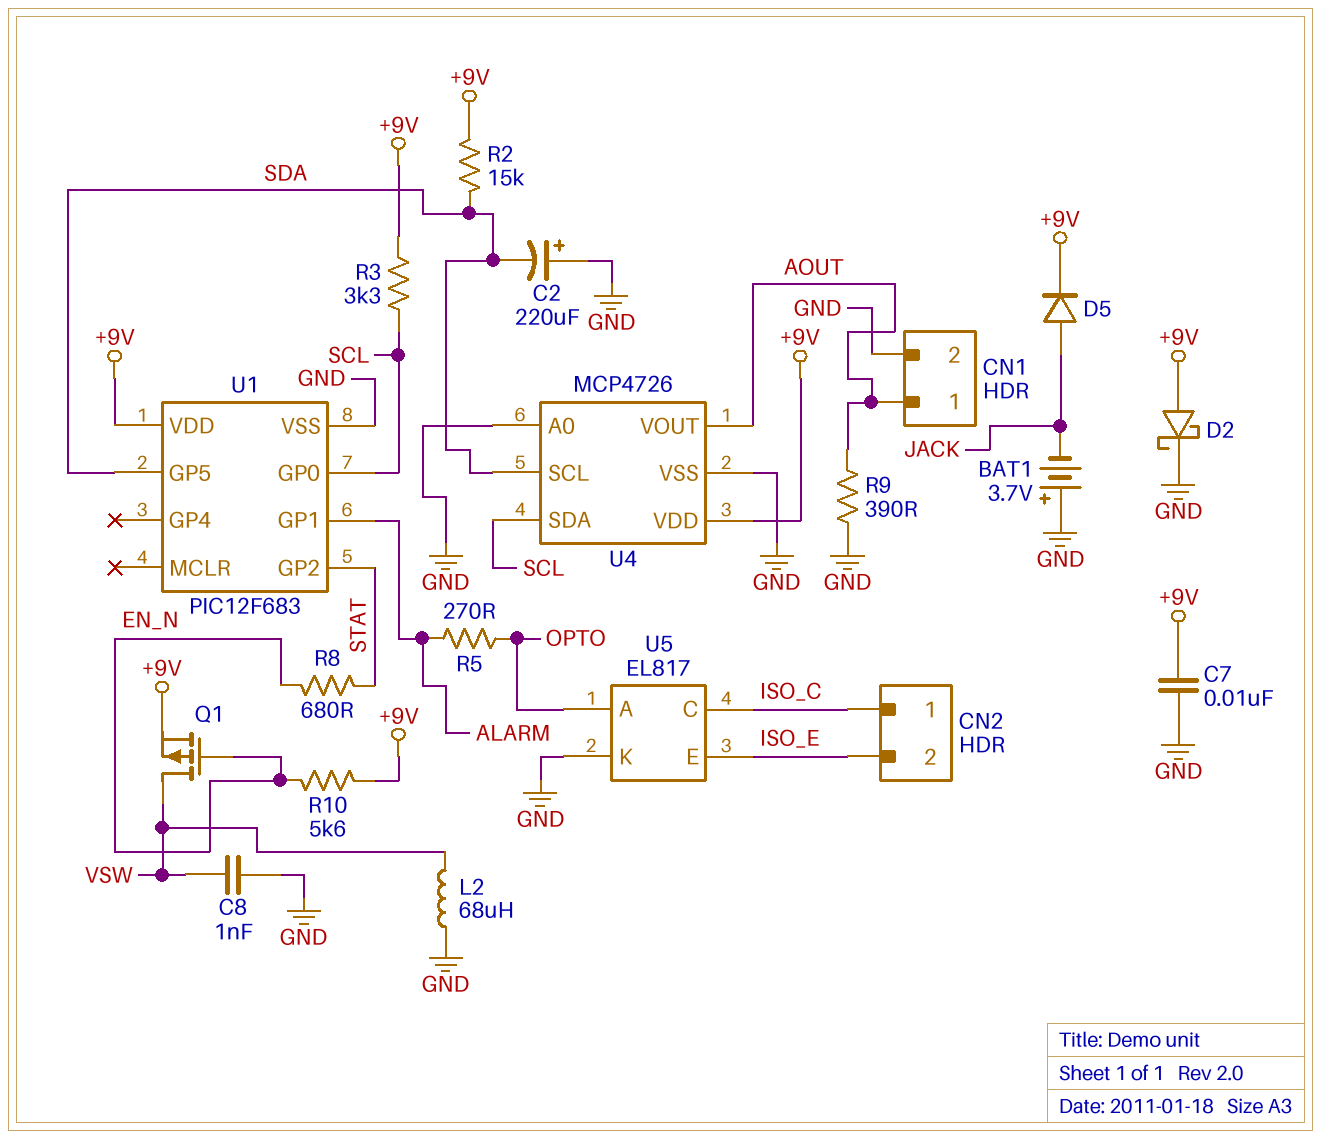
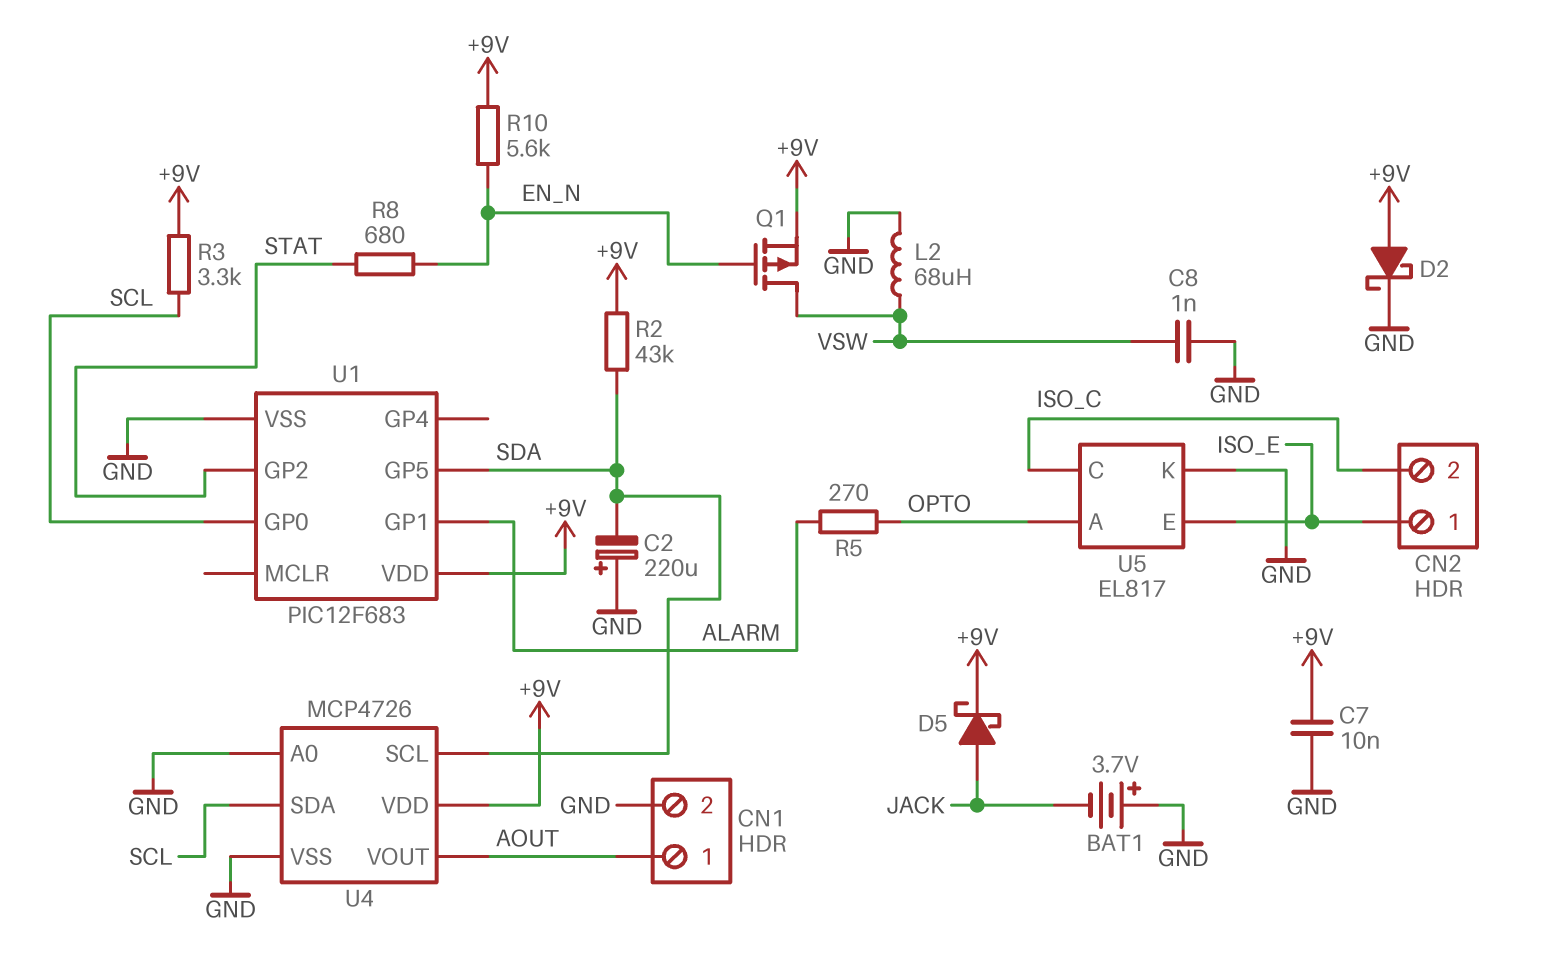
CN2 pin 1: ISO_C -> ISO_E
CN2 pin 2: ISO_E -> ISO_C
D5: diode (A JACK, K +9V) -> schottky (A JACK, K +9V)
R2: 15k (+9V, SDA) -> 43k (+9V, SDA)
R9: 390 (AOUT, GND) -> none

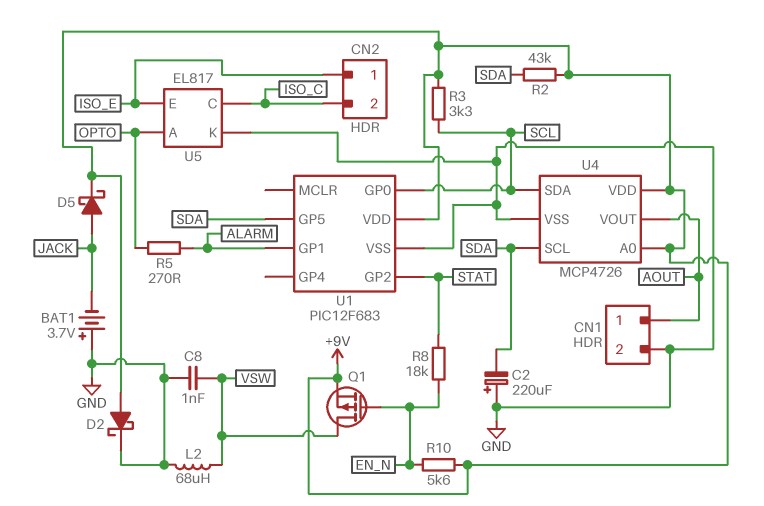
C7: 10nF (+9V, GND) -> none
R8: 680 (EN_N, STAT) -> 18k (EN_N, STAT)
U4 pin A0: GND -> +9V

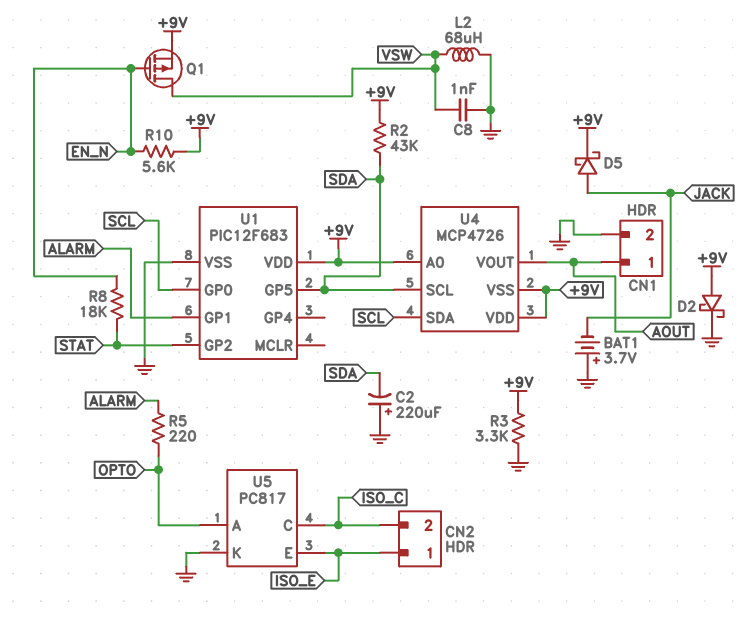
R3: 3.3k (+9V, SCL) -> 3.3k (+9V, GND)
R5: 270 (ALARM, OPTO) -> 220 (ALARM, OPTO)
U4 pin VSS: GND -> +9V
U5: EL817 -> PC817

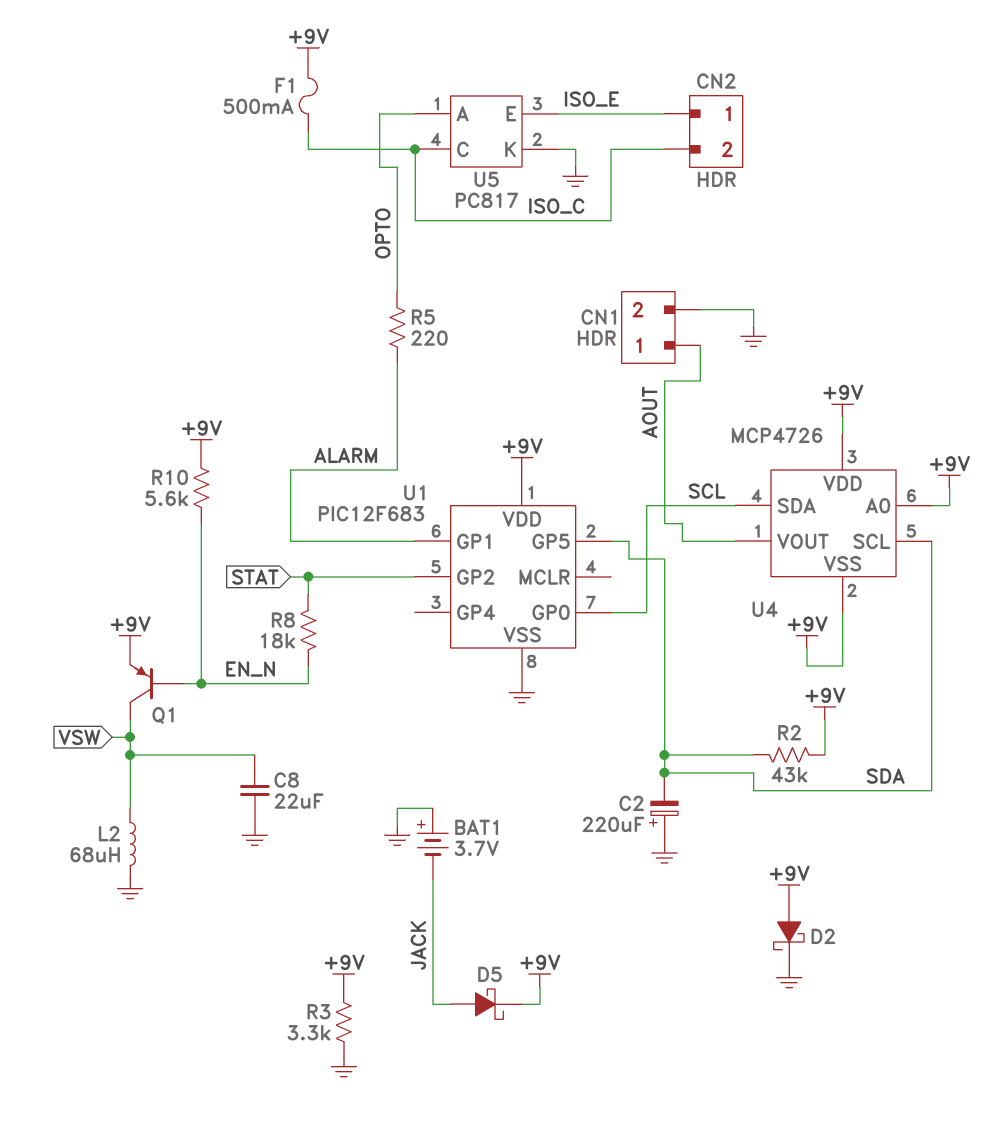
C8: 1nF (GND, VSW) -> 22uF (GND, VSW)
F1: none -> 500mA (+9V, ISO_C)
Q1: PMOS (G EN_N, D VSW, S +9V) -> PNP (B EN_N, C VSW, E +9V)

